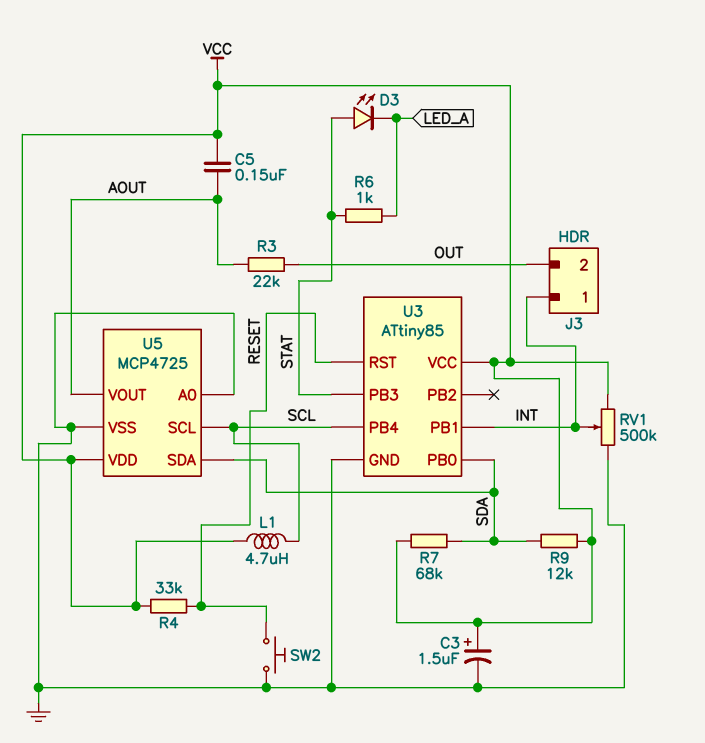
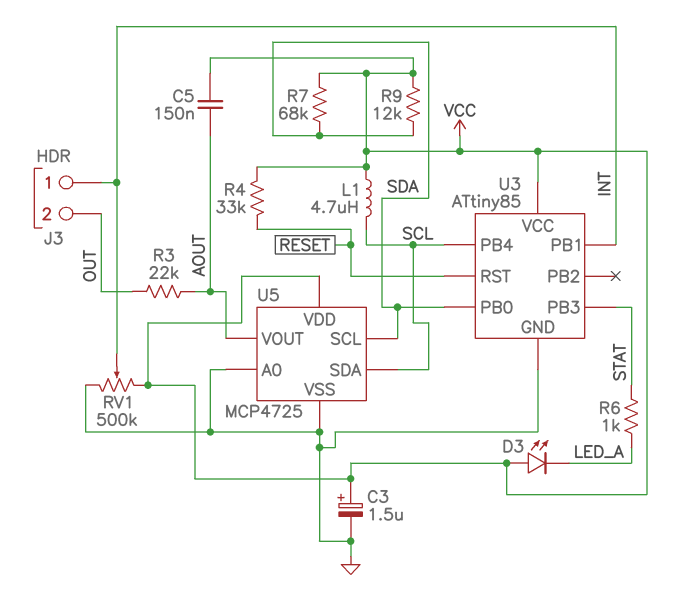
D3: LED (A STAT, K LED_A) -> LED (A VCC, K LED_A)
SW2: button (GND, RESET) -> none
U5 pin SCL: SCL -> SDA
U5 pin SDA: SDA -> SCL

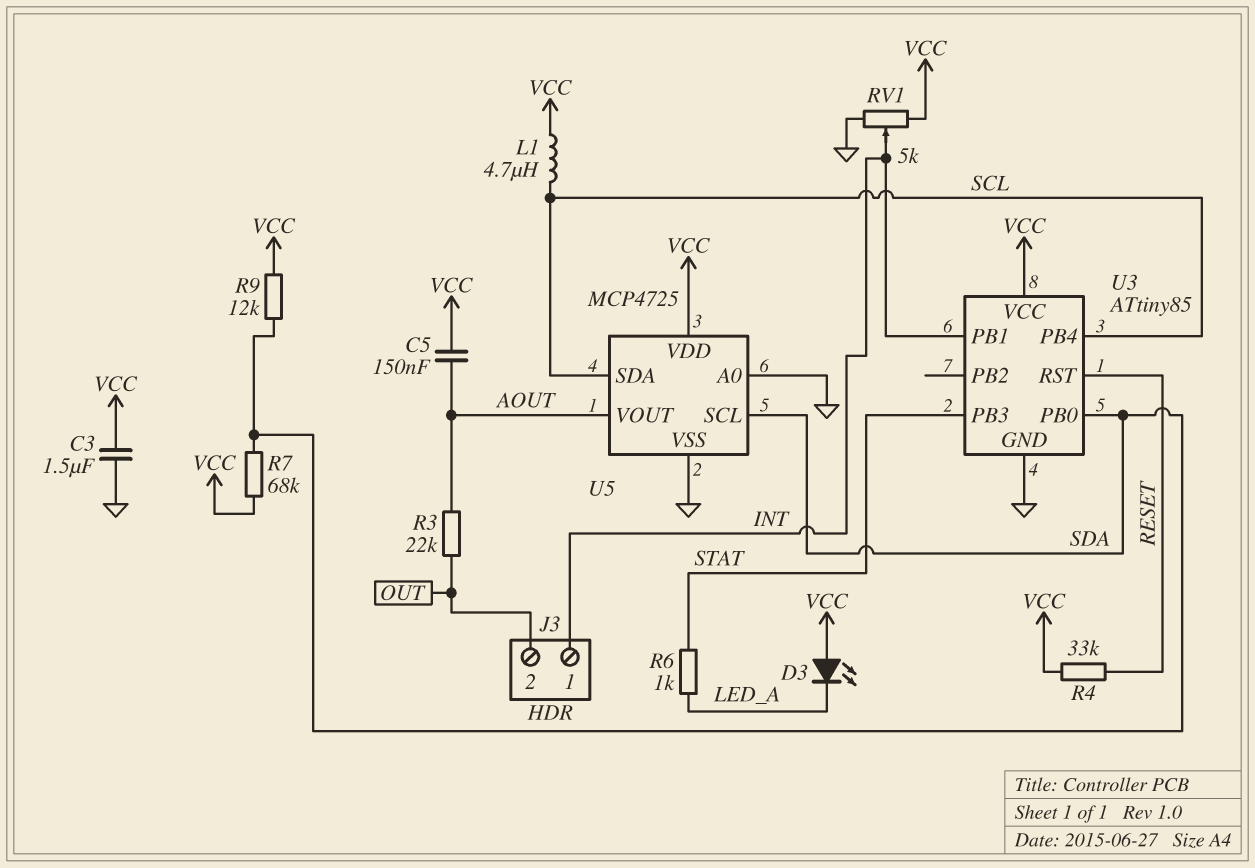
C3: 1.5uF (plus VCC, minus GND) -> 1.5uF (GND, VCC)
RV1: 500k (GND, VCC, wiper INT) -> 5k (GND, VCC, wiper INT)

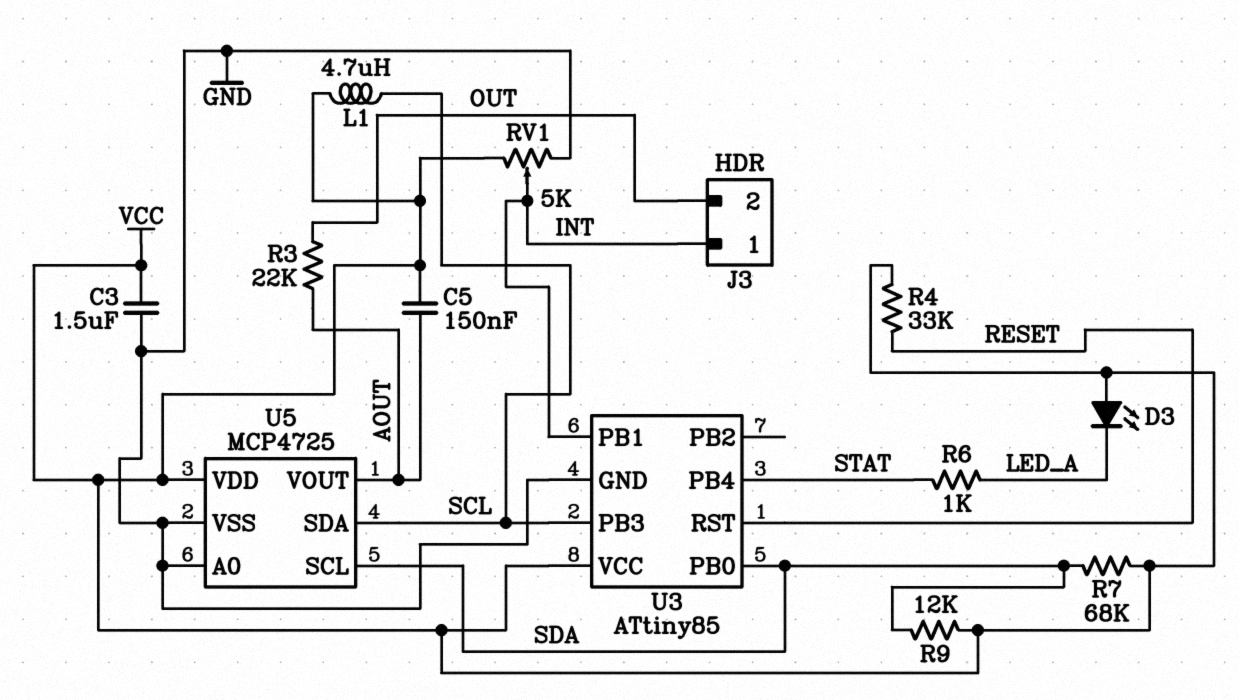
U3 pin PB3: STAT -> SCL
U3 pin PB4: SCL -> STAT

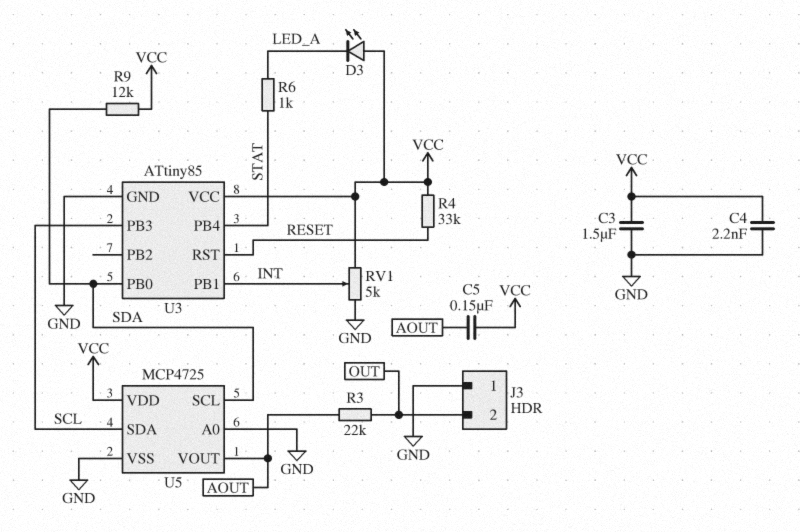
C4: none -> 2.2nF (GND, VCC)
J3 pin 1: INT -> GND
L1: 4.7uH (SCL, VCC) -> none
R7: 68k (SDA, VCC) -> none

